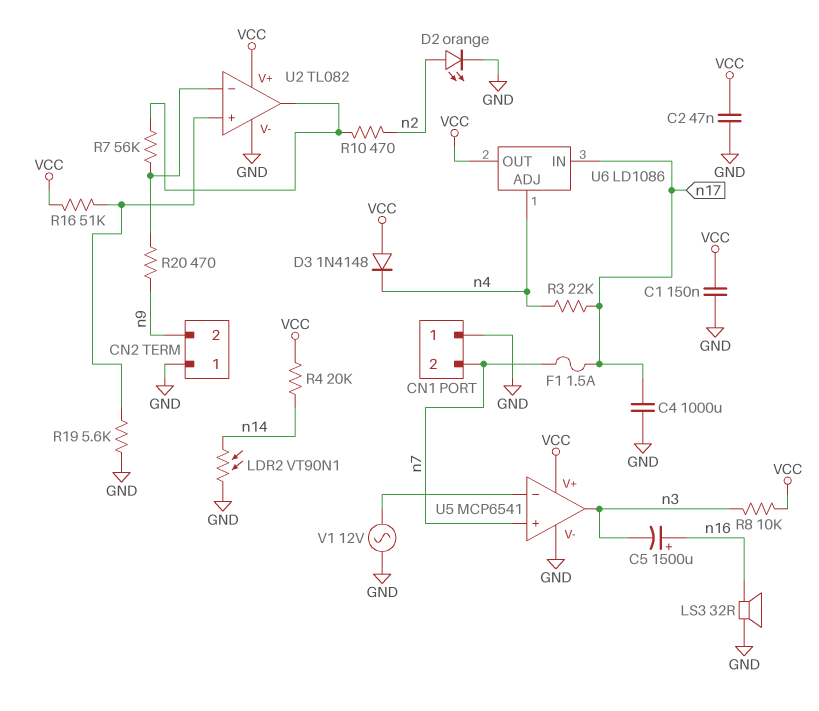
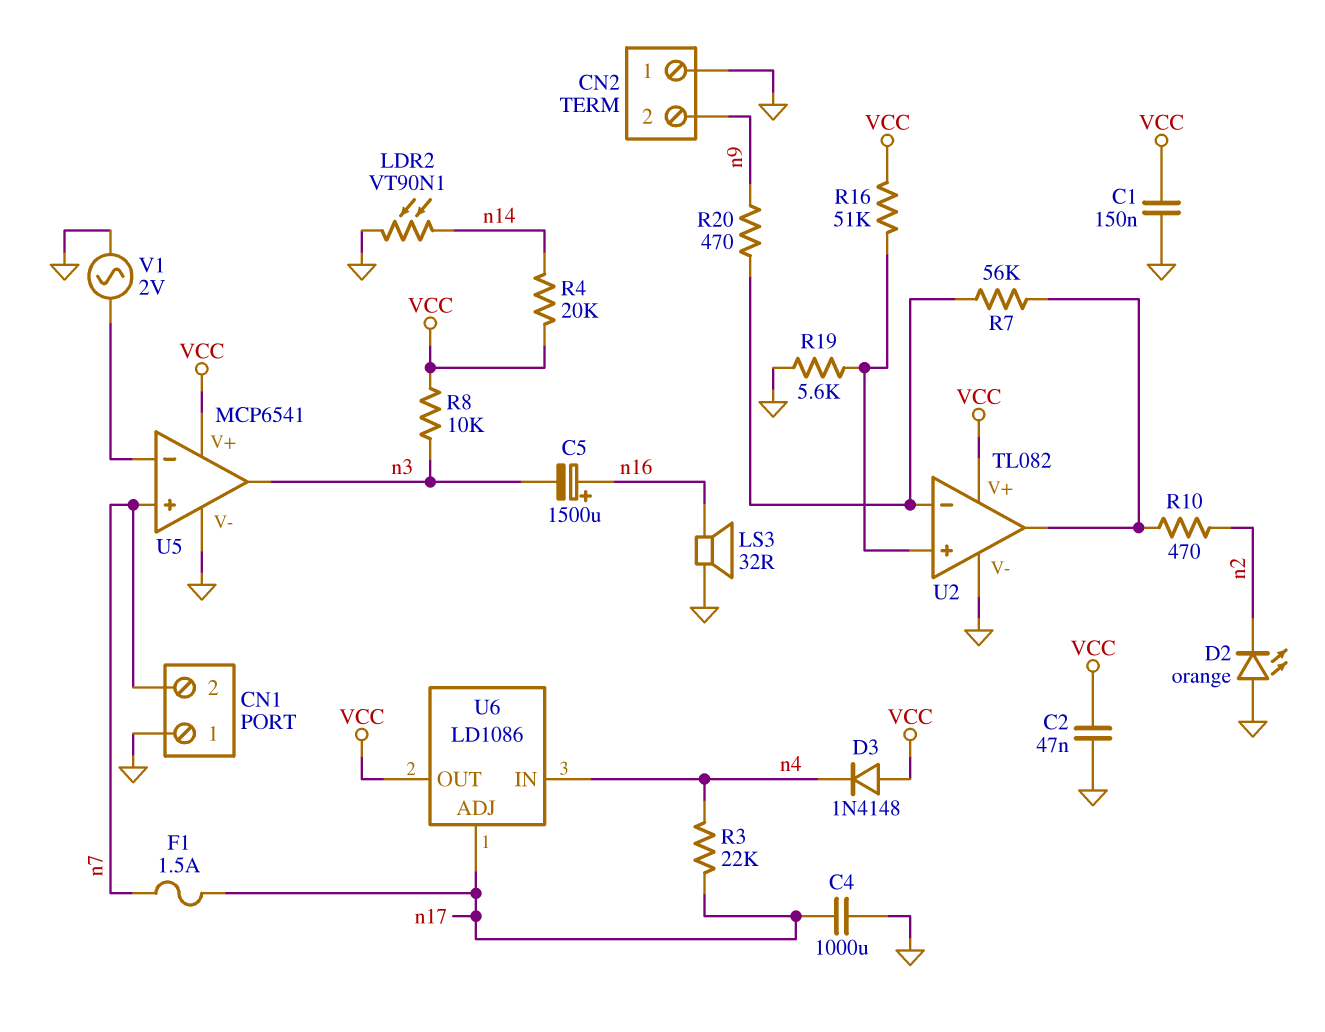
D2: LED orange (A n2, K GND) -> LED orange (A GND, K n2)
U6 pin ADJ: n4 -> n17
U6 pin IN: n17 -> n4
V1: AC 12V (GND, U5/in-) -> AC 2V (GND, U5/in-)

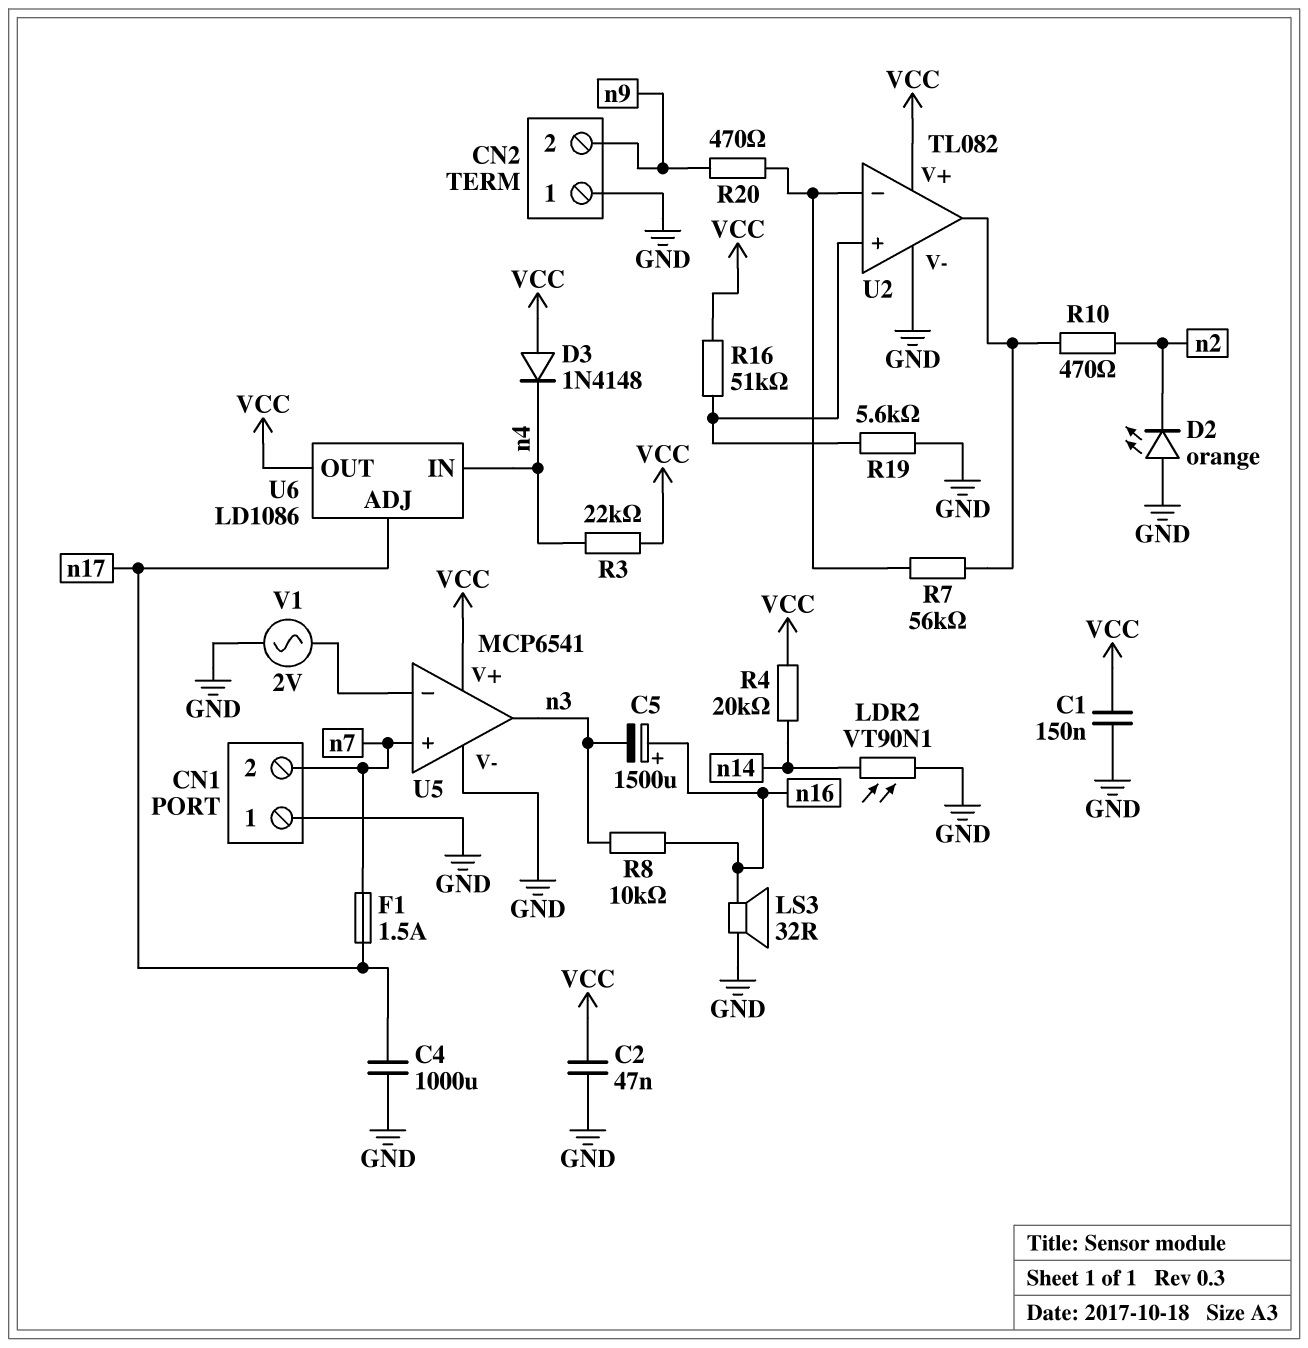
R3: 22k (n4, n17) -> 22k (VCC, n4)
R8: 10k (VCC, n3) -> 10k (n3, n16)

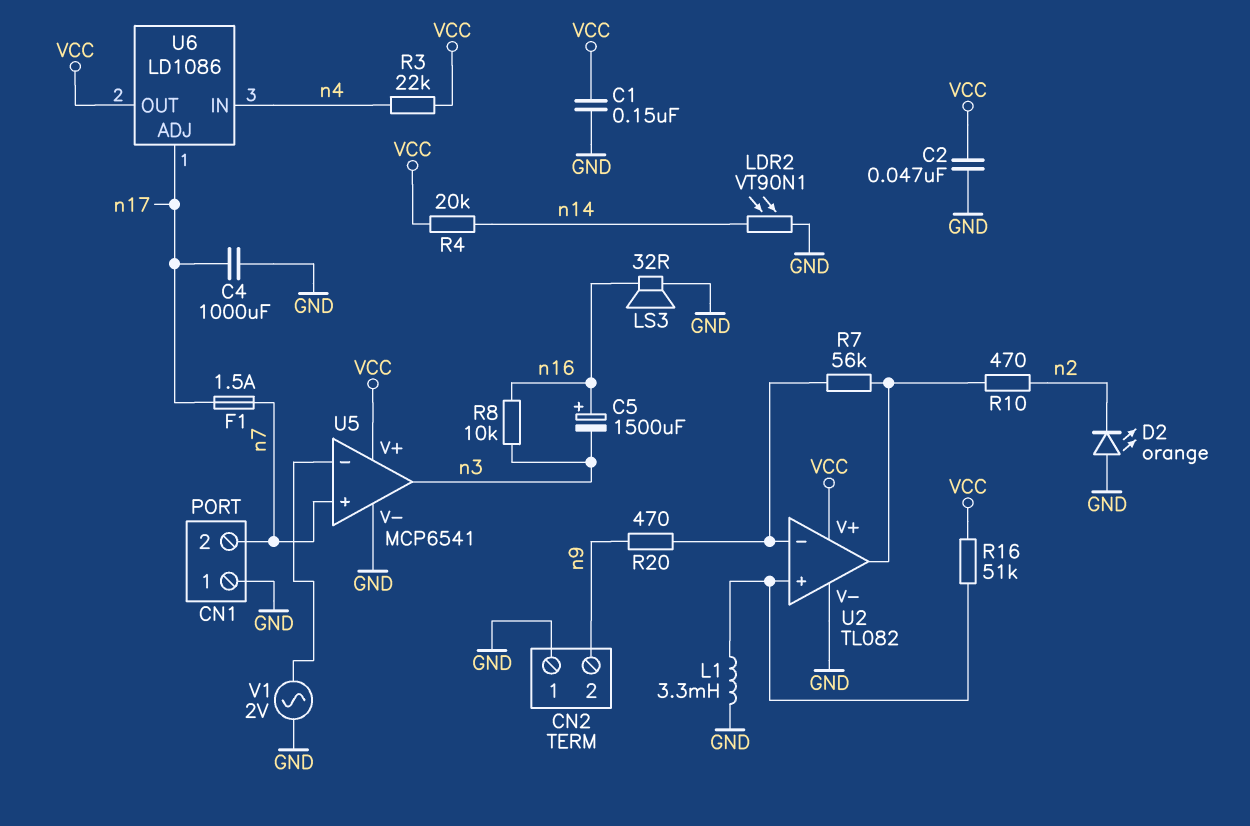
D3: diode 1N4148 (A VCC, K n4) -> none
L1: none -> 3.3mH (GND, U2/in+)
R19: 5.6k (GND, U2/in+) -> none

